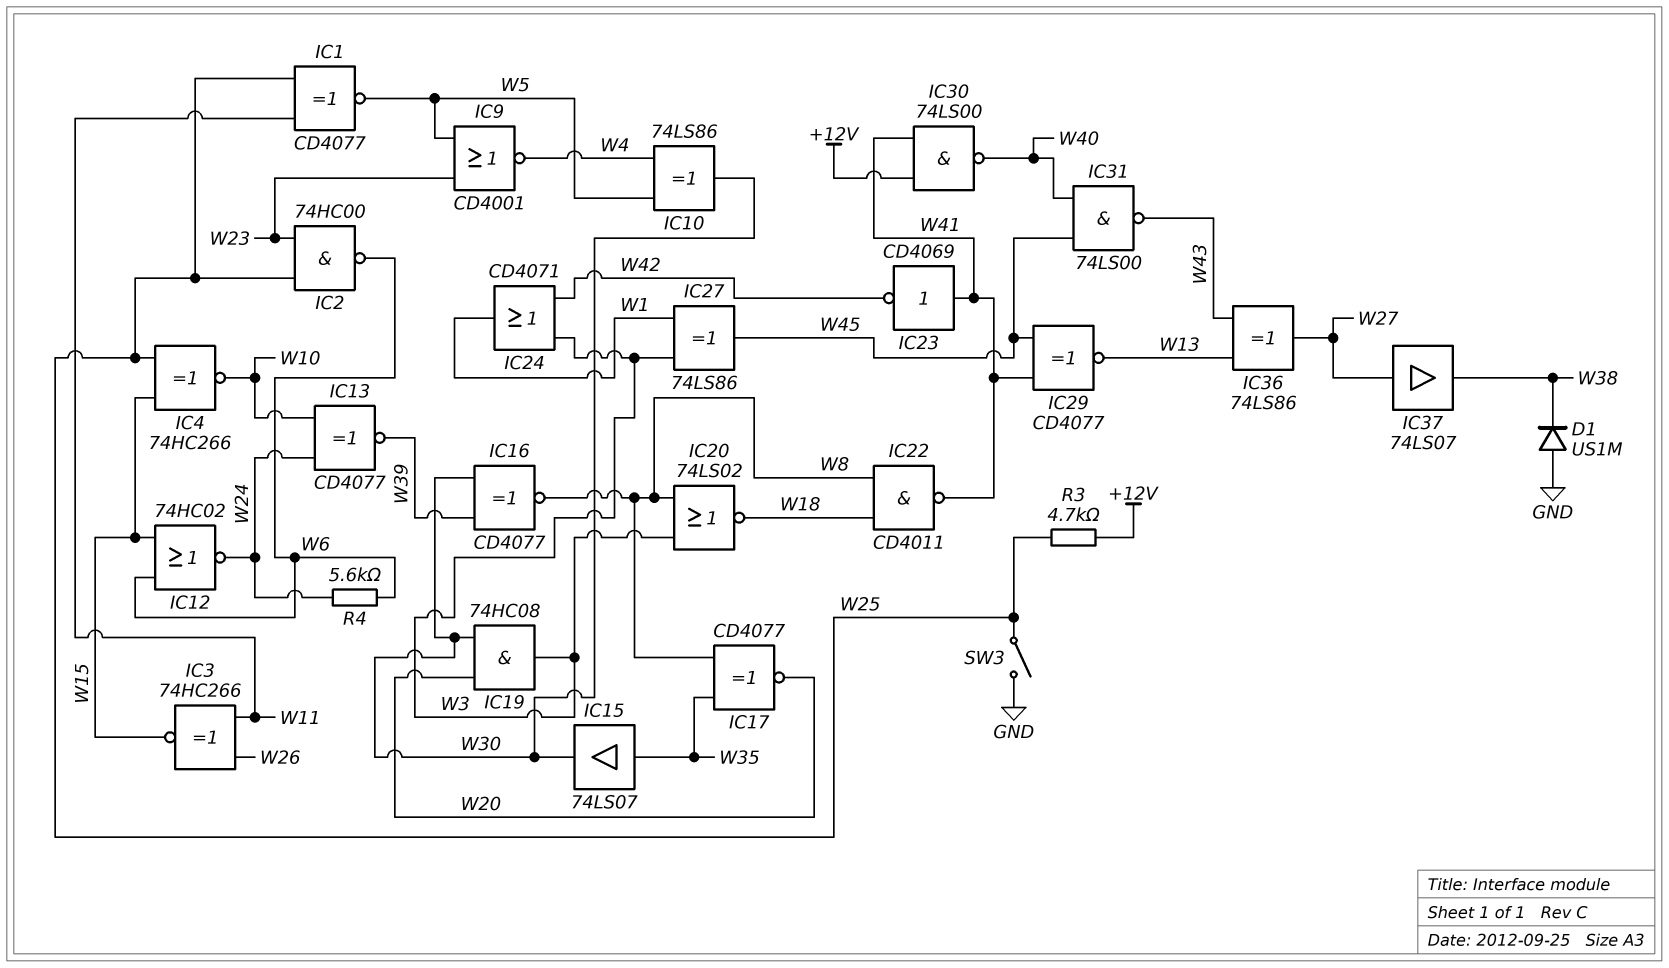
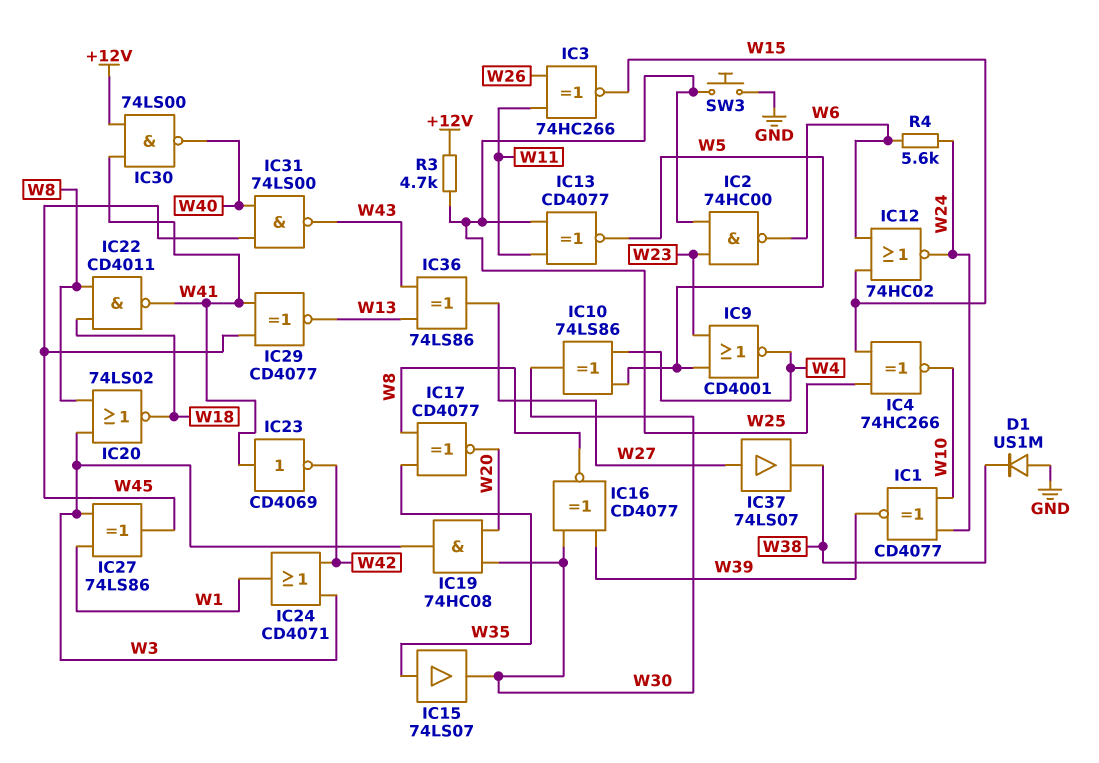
IC1: XNOR CD4077 (in W11, in W25, out W5) -> XNOR CD4077 (in W10, in W24, out W39)
IC13: XNOR CD4077 (in W10, in W24, out W39) -> XNOR CD4077 (in W11, in W25, out W5)
SW3: switch (GND, W25) -> button (GND, W25)

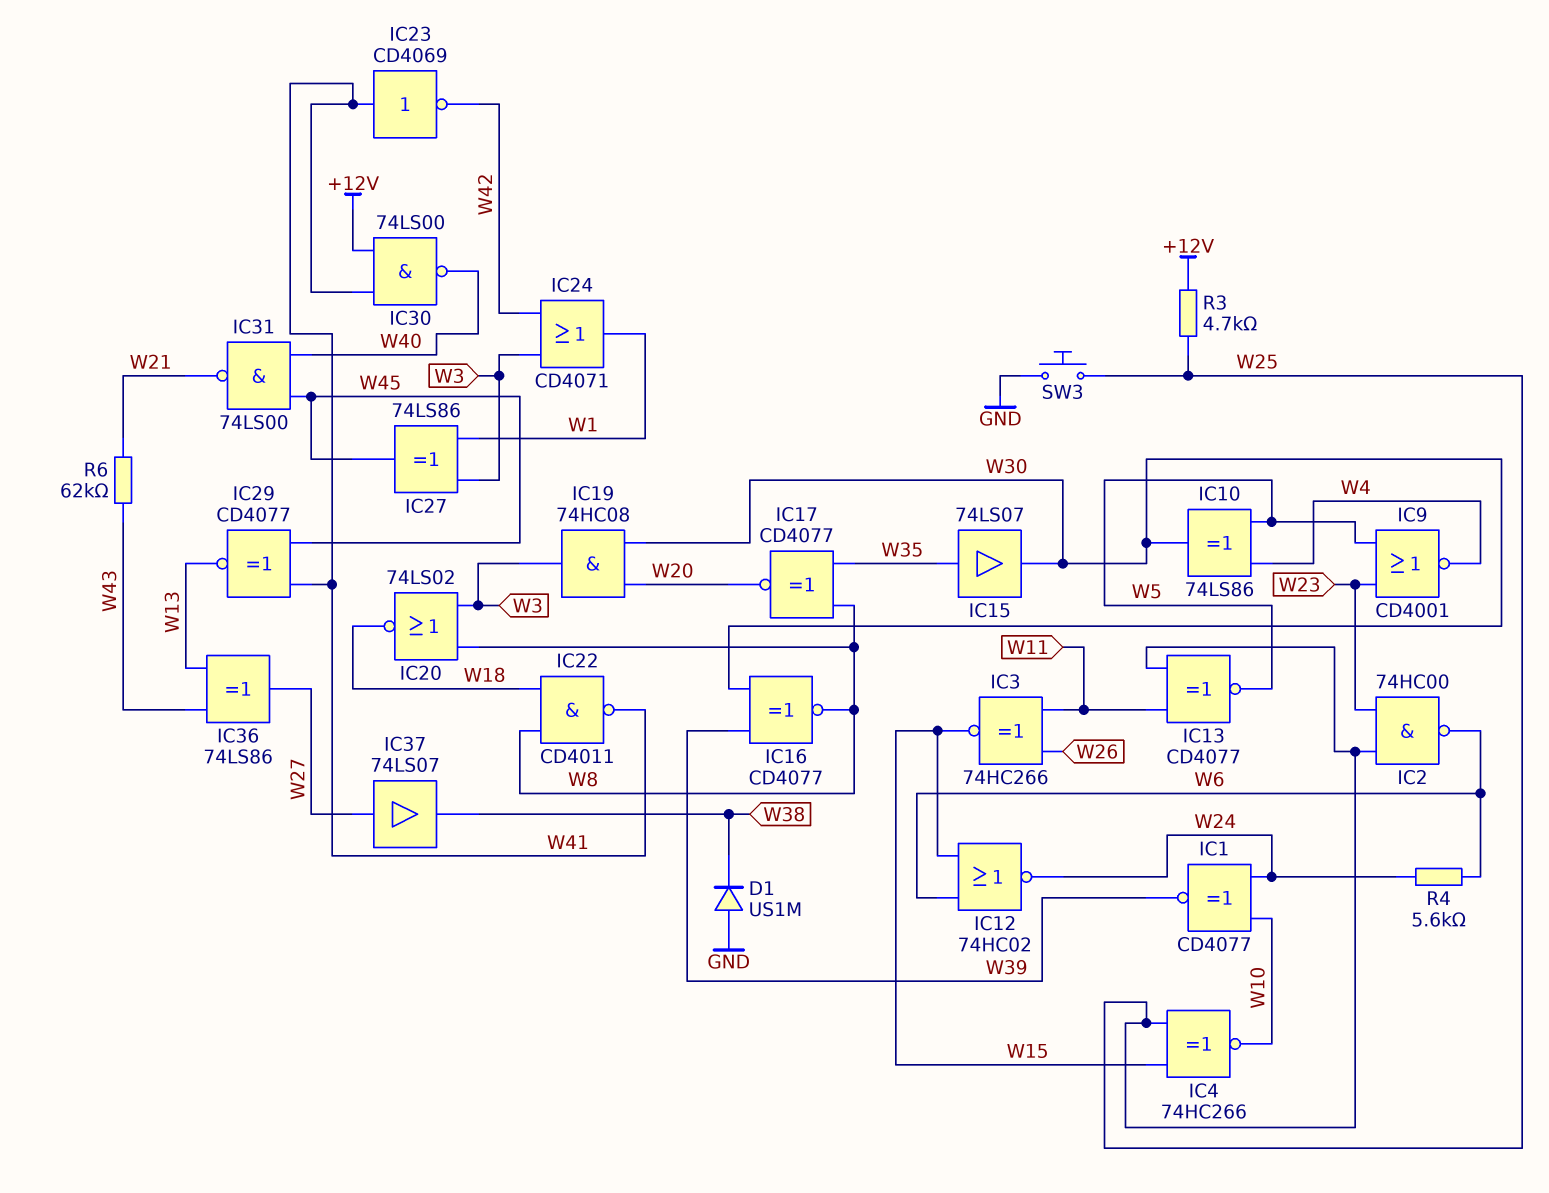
IC31: NAND 74LS00 (in W40, in W45, out W43) -> NAND 74LS00 (in W40, in W45, out W21)
R6: none -> 62k (W21, W43)

